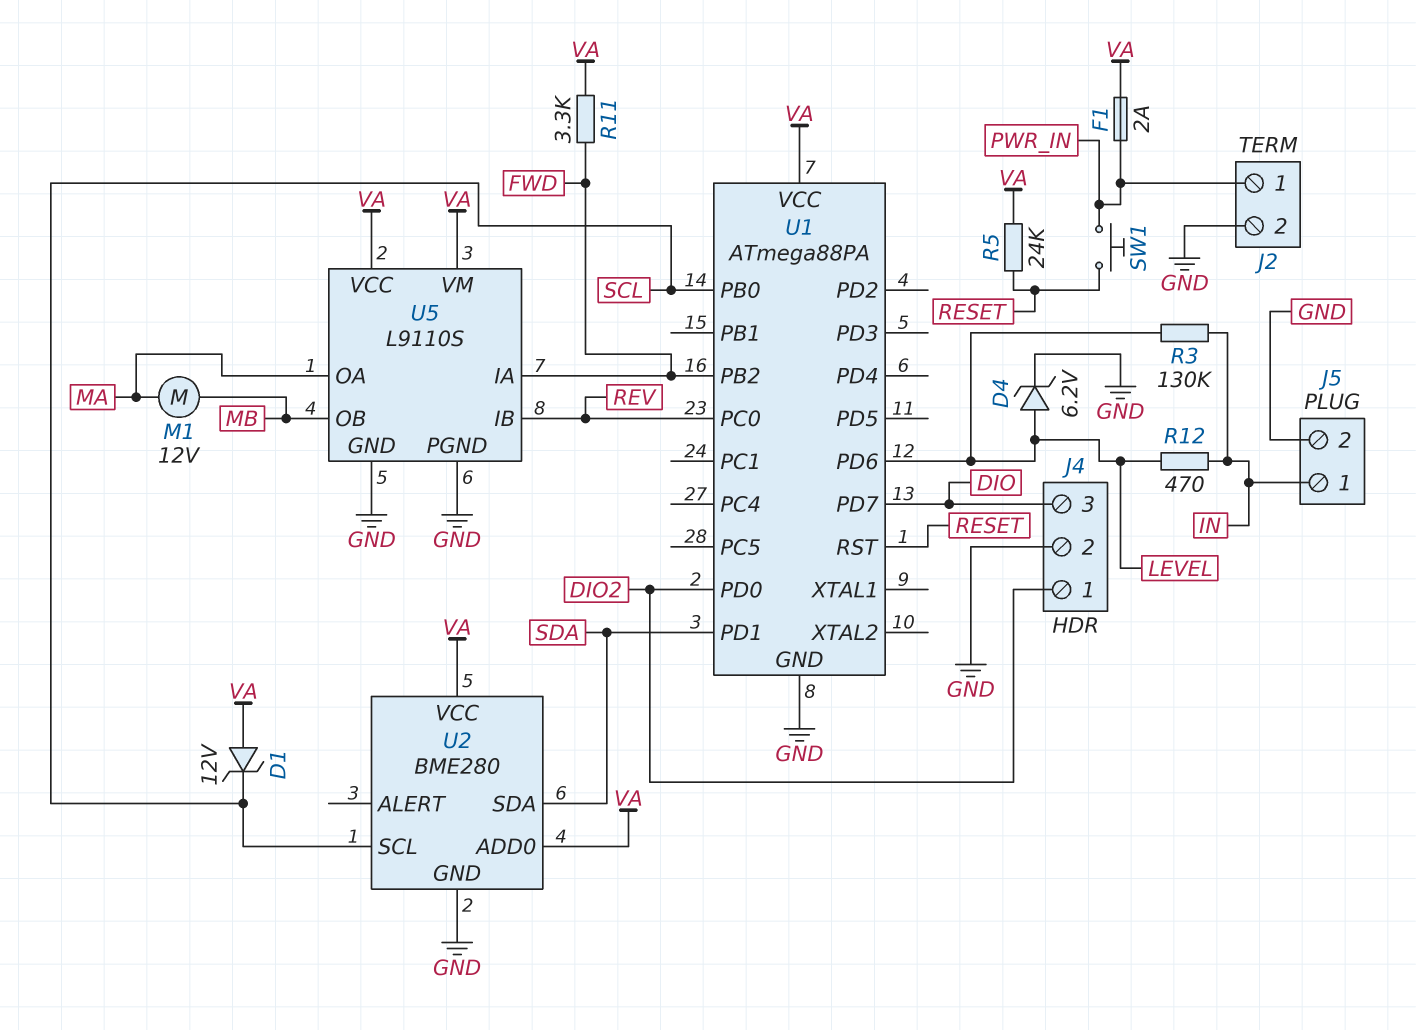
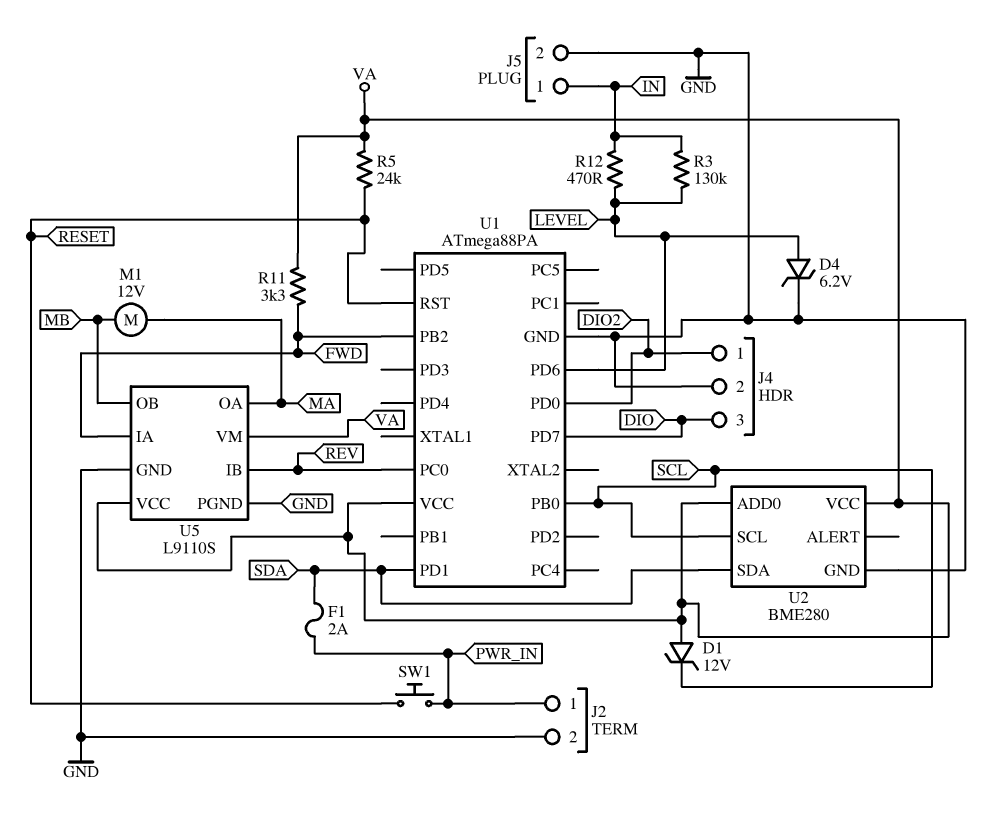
F1: 2A (PWR_IN, VA) -> 2A (PWR_IN, SDA)

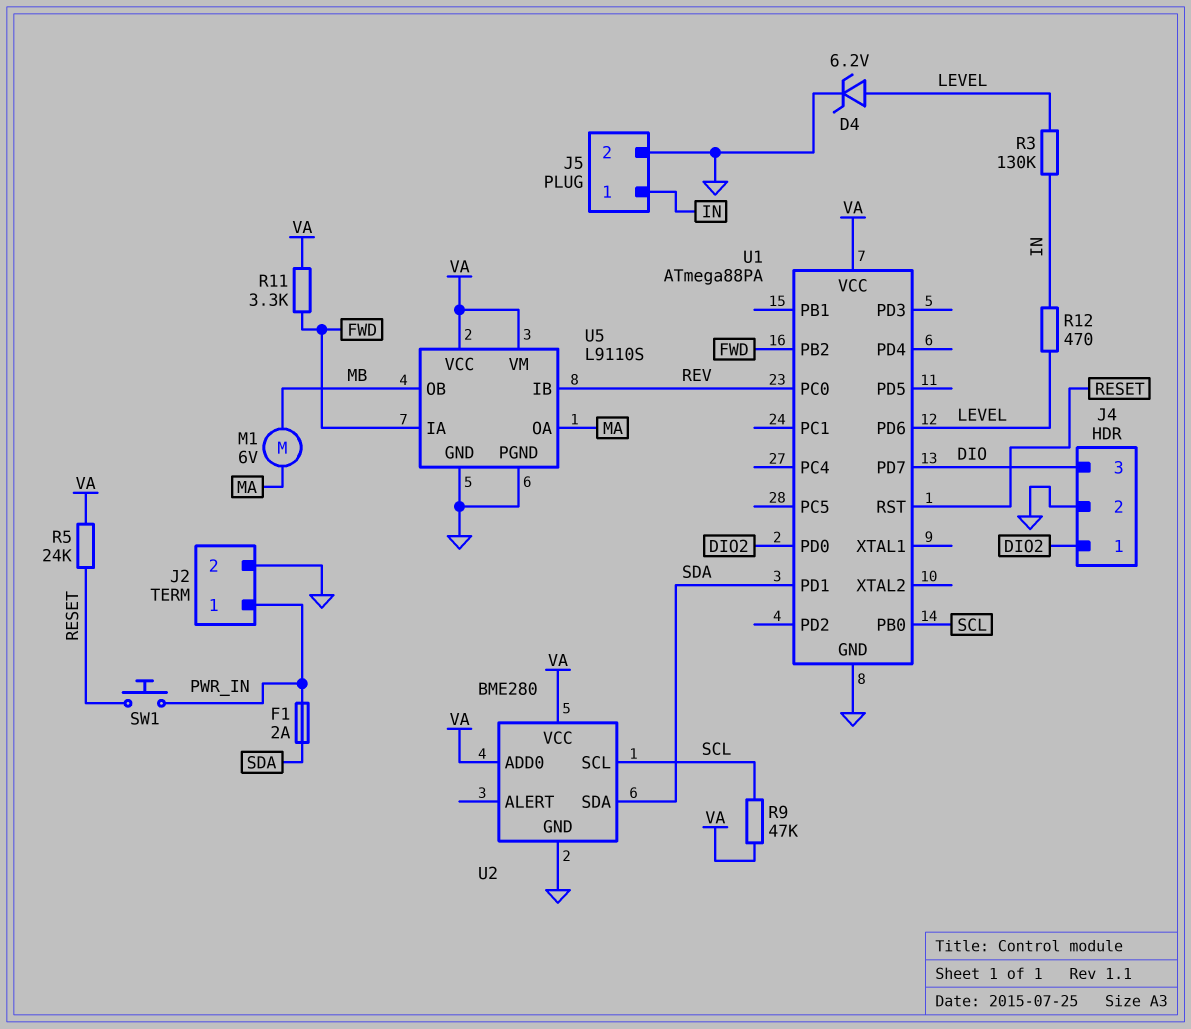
D1: zener 12V (A VA, K SCL) -> none
M1: motor 12V (MA, MB) -> motor 6V (MA, MB)
R9: none -> 47k (SCL, VA)

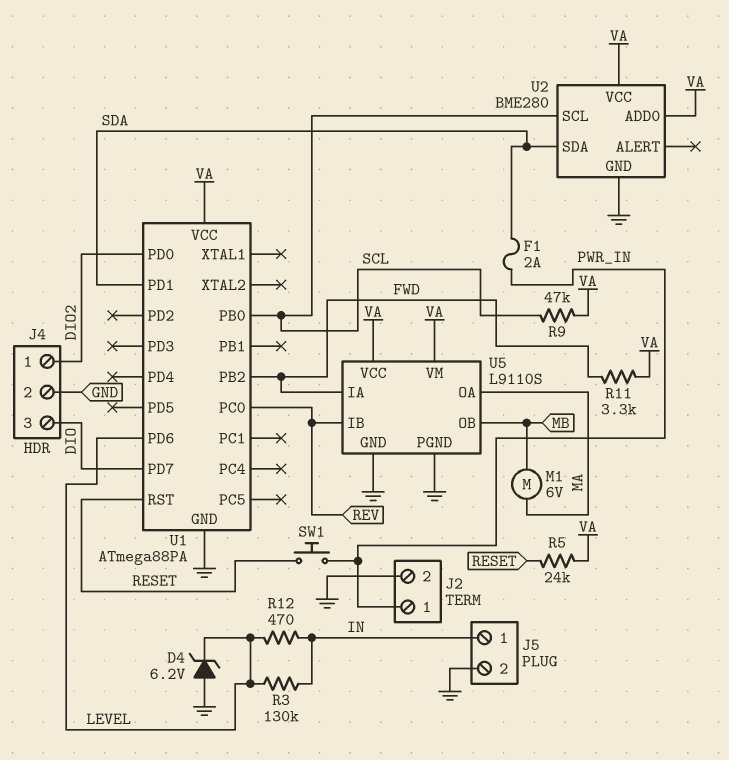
D4: zener 6.2V (A LEVEL, K GND) -> zener 6.2V (A GND, K LEVEL)

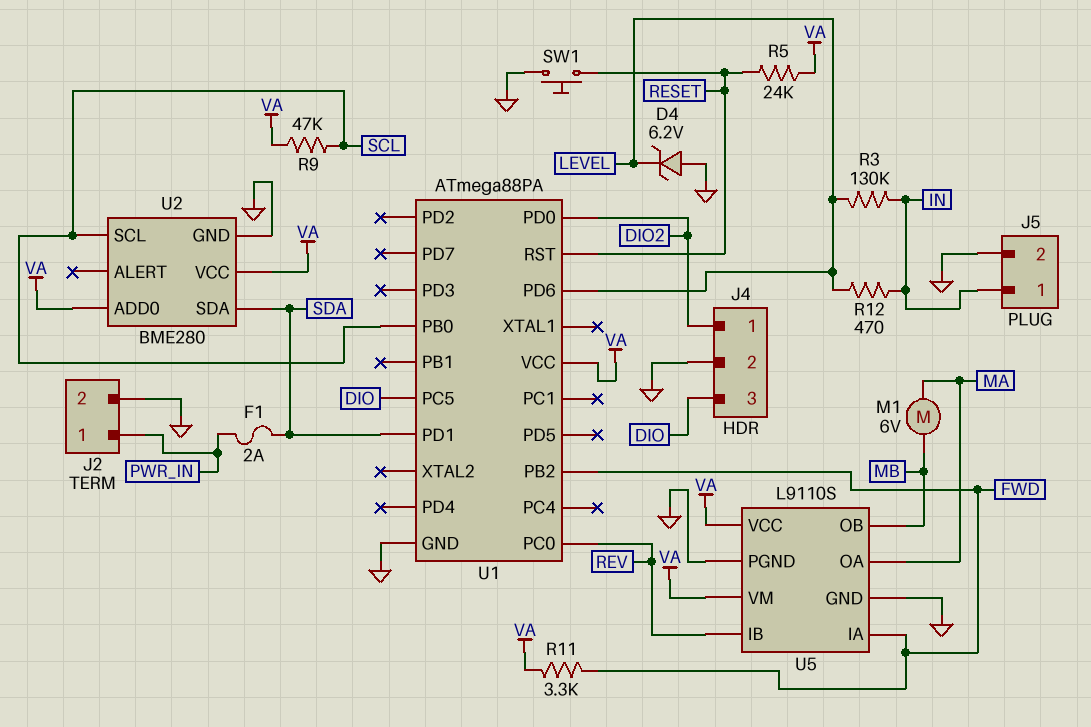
SW1: button (PWR_IN, RESET) -> button (GND, RESET)
U1 pin PC5: none -> DIO
U1 pin PD7: DIO -> none

